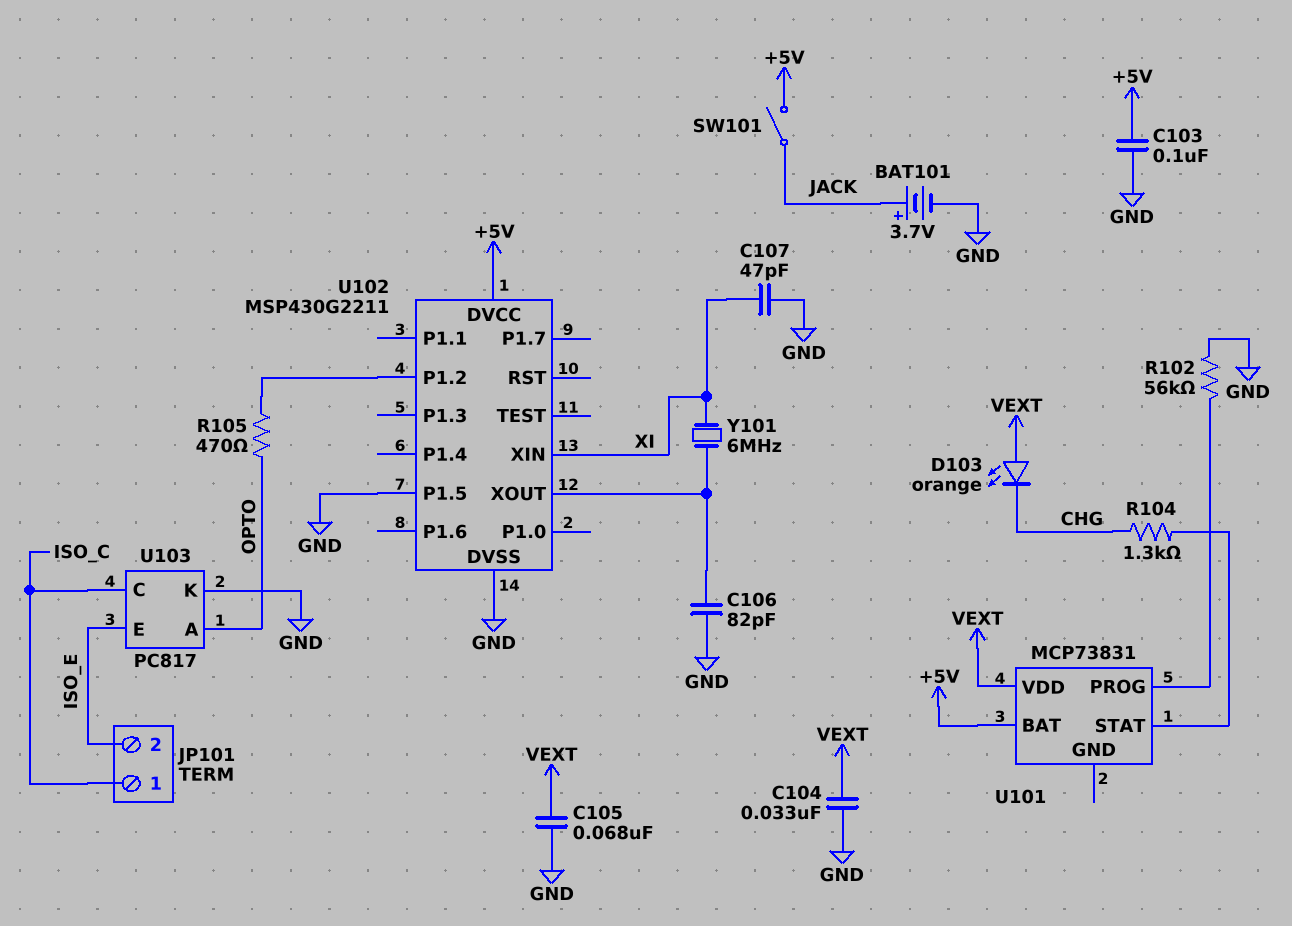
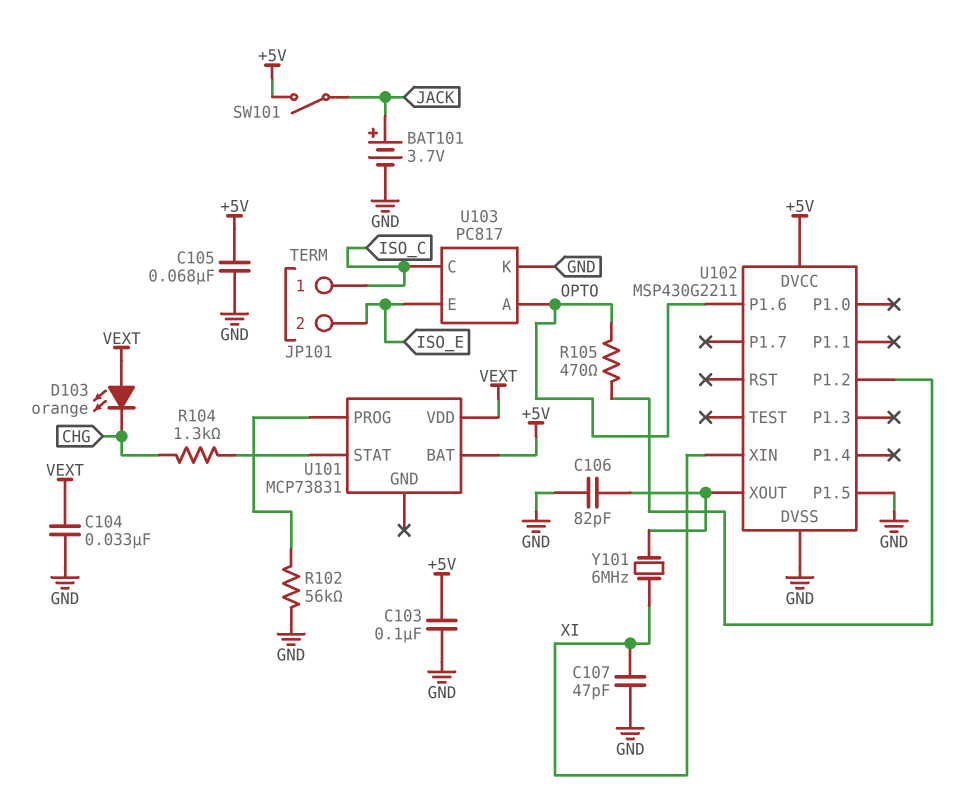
C105: 68nF (GND, VEXT) -> 68nF (+5V, GND)
U102 pin P1.6: none -> OPTO

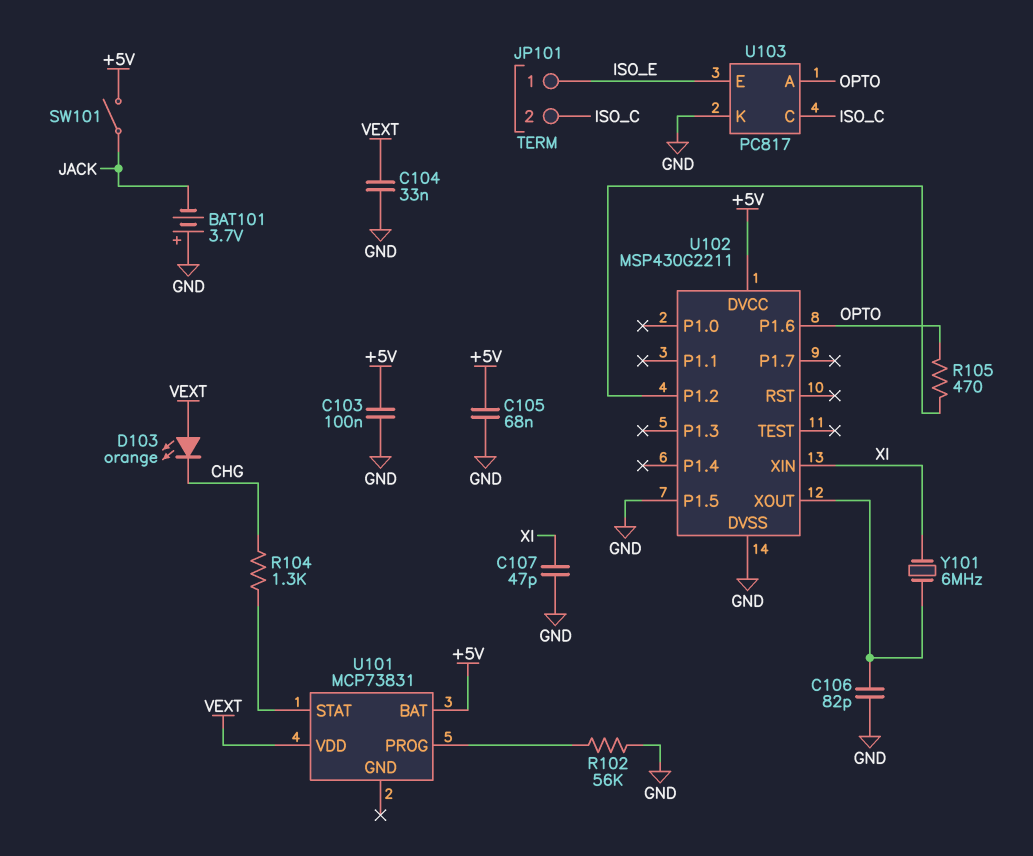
BAT101: 3.7V (plus JACK, minus GND) -> 3.7V (plus GND, minus JACK)
JP101 pin 1: ISO_C -> ISO_E
JP101 pin 2: ISO_E -> ISO_C

